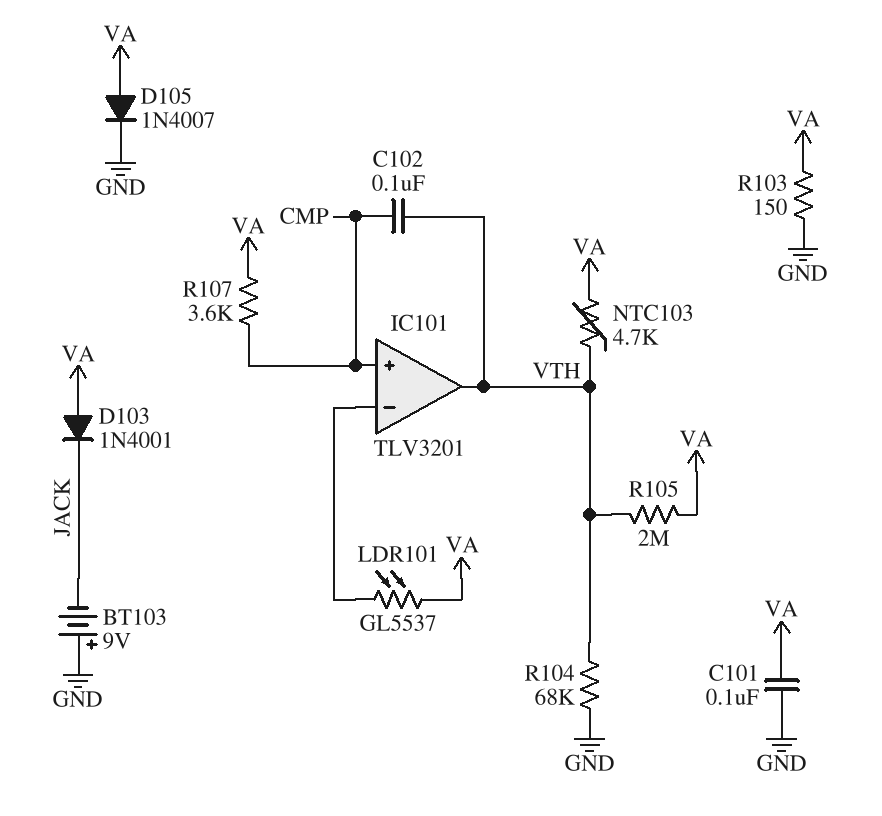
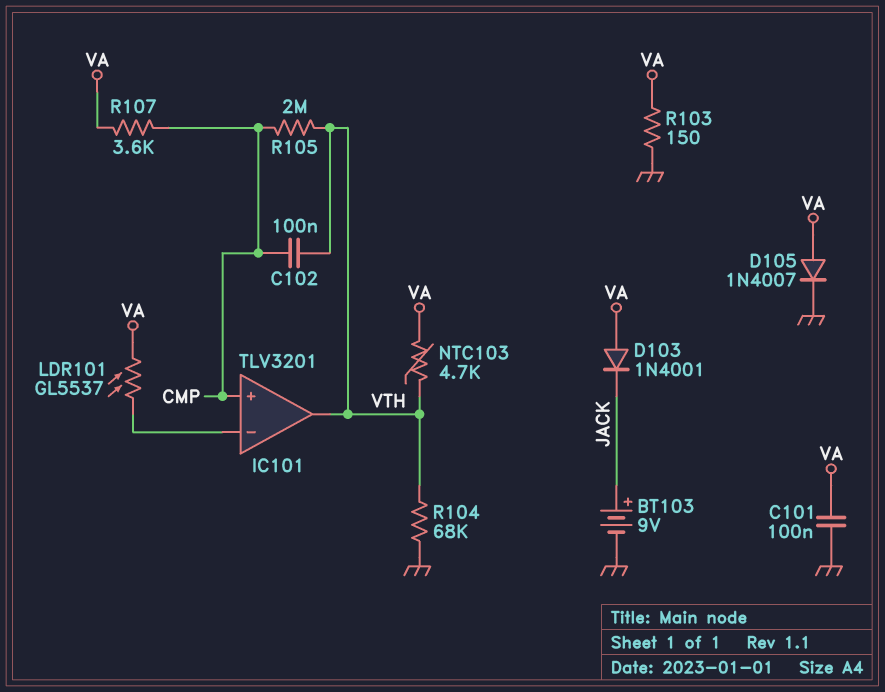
BT103: 9V (plus GND, minus JACK) -> 9V (plus JACK, minus GND)
R105: 2M (VA, VTH) -> 2M (CMP, VTH)

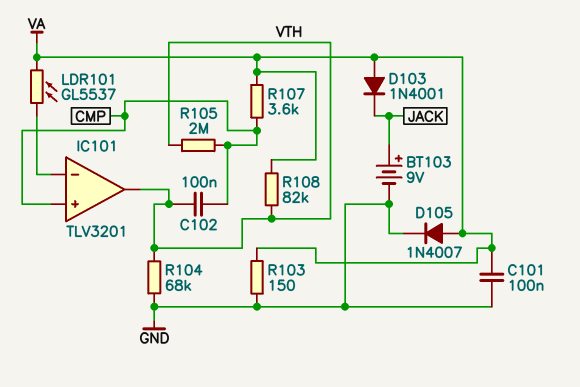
NTC103: 4.7k (VA, VTH) -> none
R108: none -> 82k (VA, VTH)

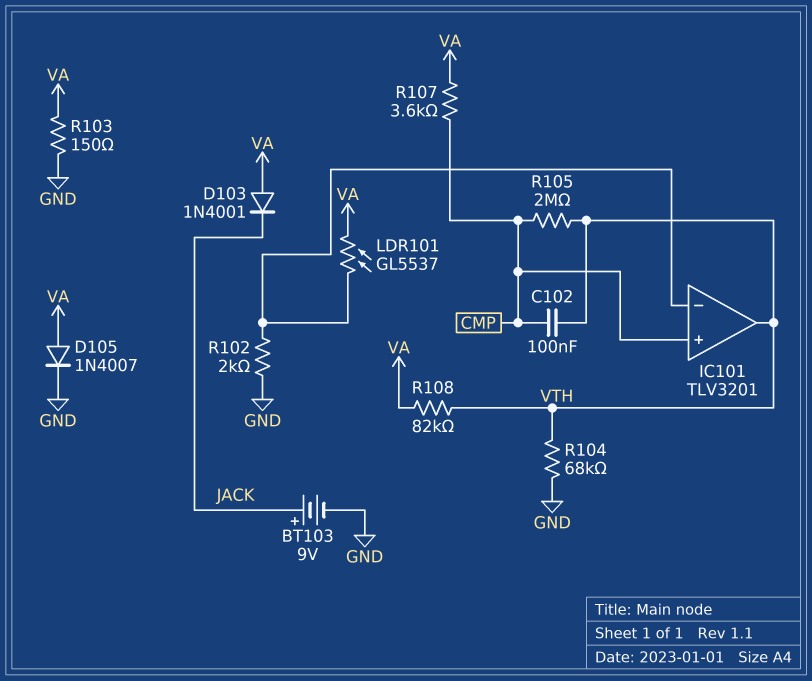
C101: 100nF (GND, VA) -> none
R102: none -> 2k (GND, IC101/in-)

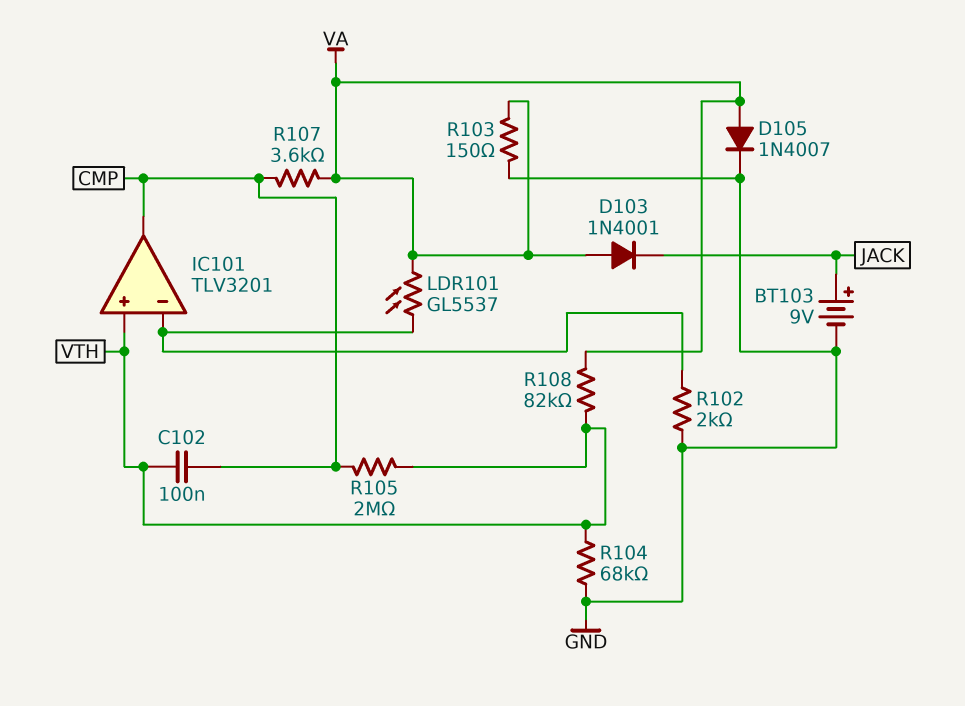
IC101 pin in+: CMP -> VTH
IC101 pin out: VTH -> CMP

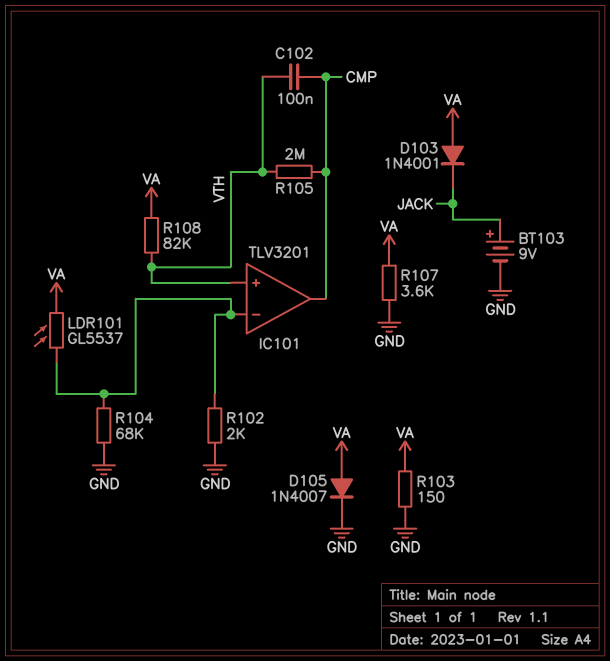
R104: 68k (GND, VTH) -> 68k (GND, IC101/in-)
R107: 3.6k (CMP, VA) -> 3.6k (GND, VA)

